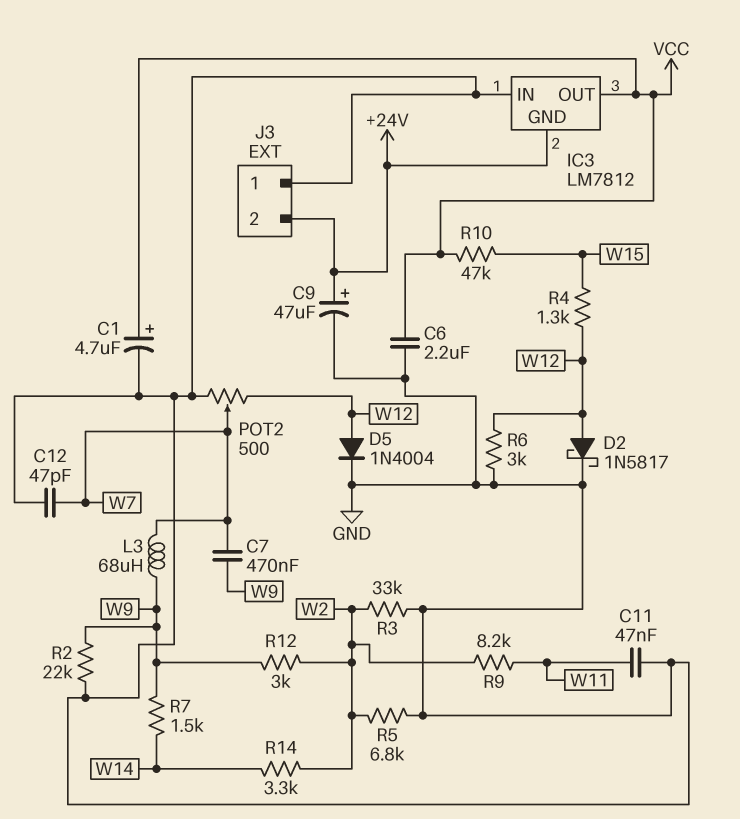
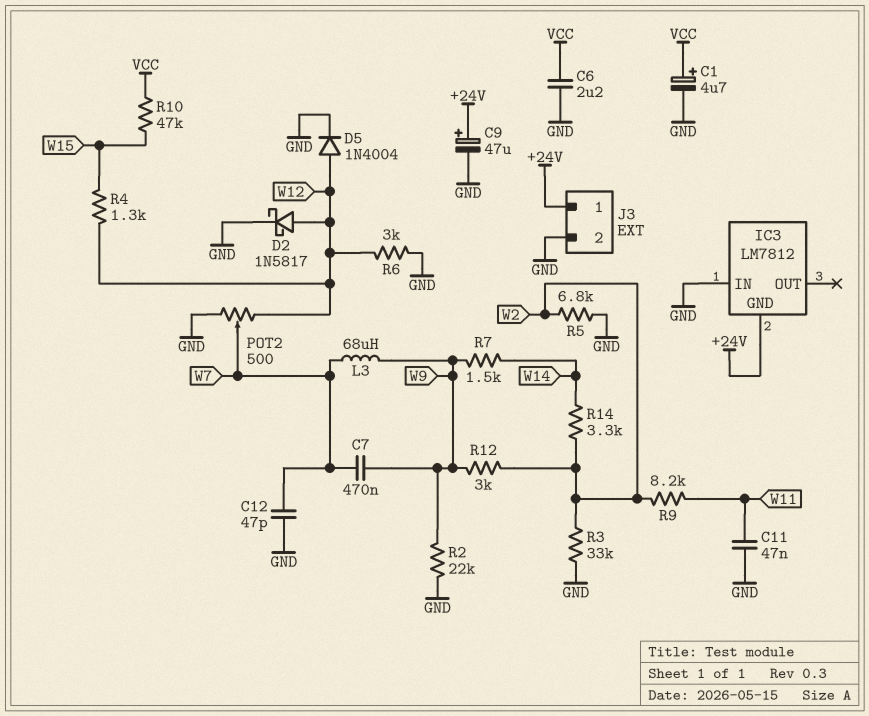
IC3 pin OUT: VCC -> none
J3 pin 1: GND -> +24V
J3 pin 2: +24V -> GND

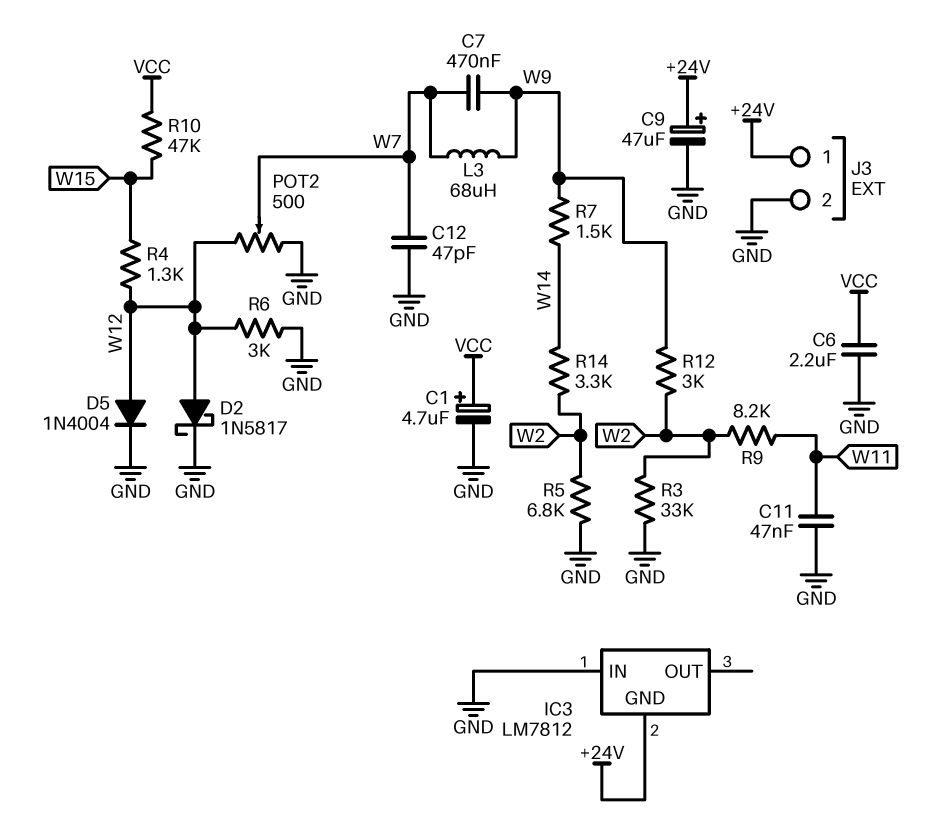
R2: 22k (GND, W9) -> none

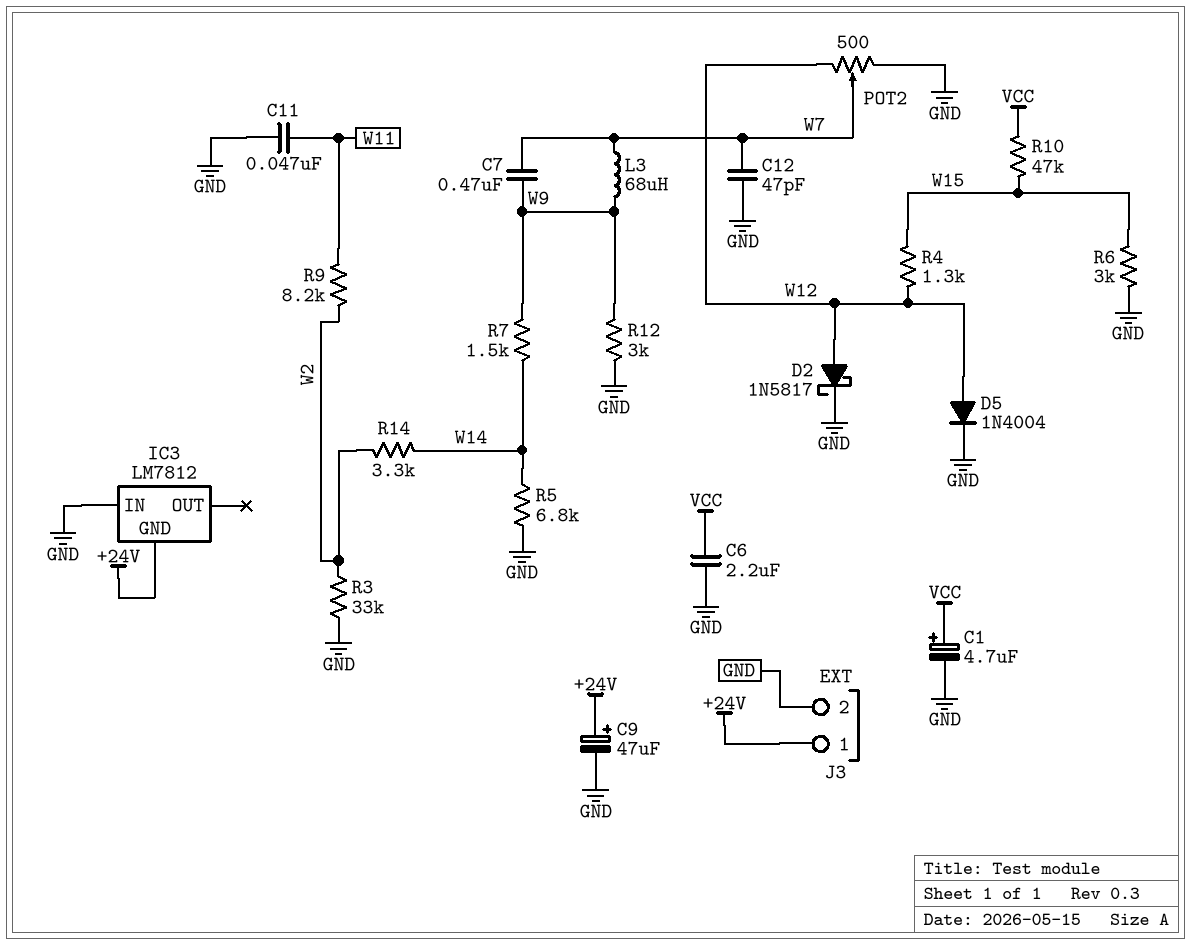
R5: 6.8k (GND, W2) -> 6.8k (GND, W14)
R6: 3k (GND, W12) -> 3k (GND, W15)
R12: 3k (W2, W9) -> 3k (GND, W9)

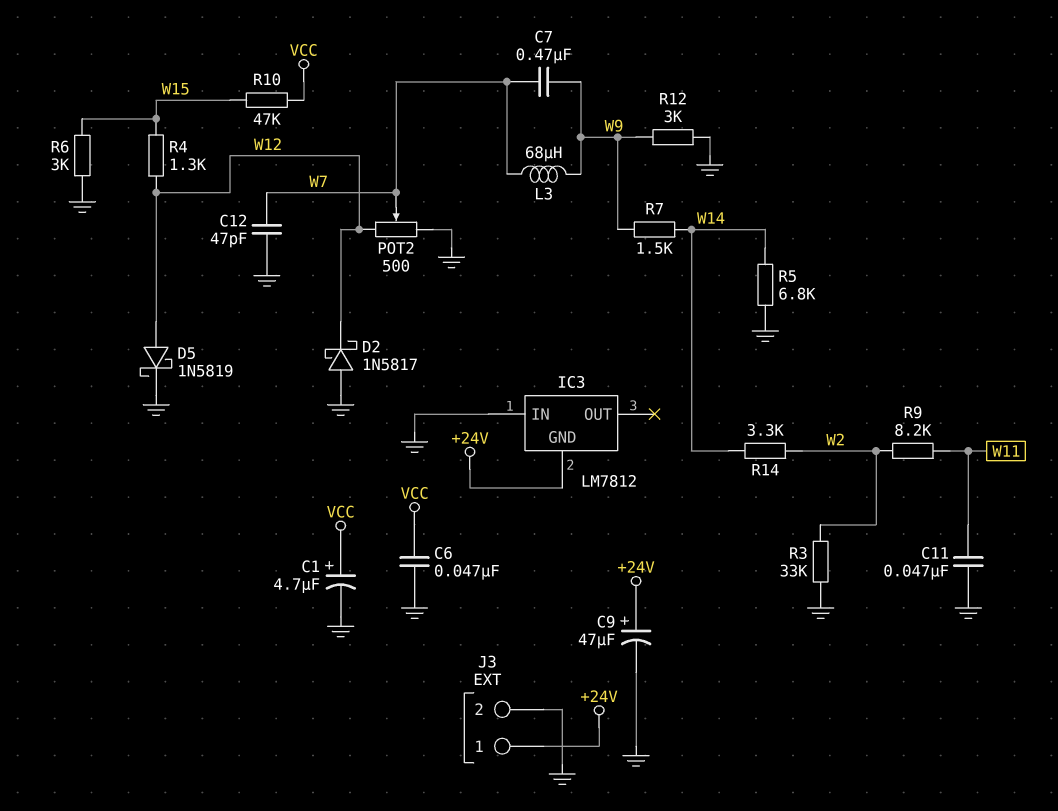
C6: 2.2uF (GND, VCC) -> 47nF (GND, VCC)
D2: schottky 1N5817 (A W12, K GND) -> schottky 1N5817 (A GND, K W12)
D5: diode 1N4004 (A W12, K GND) -> schottky 1N5819 (A W12, K GND)

